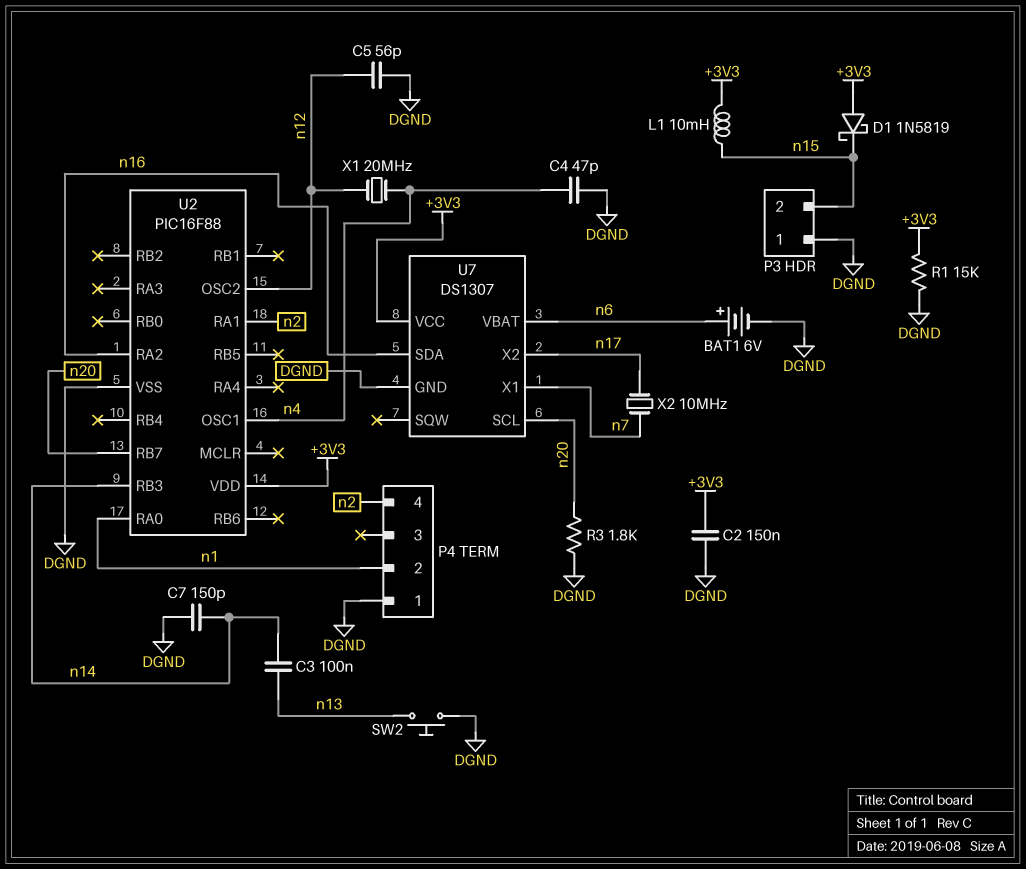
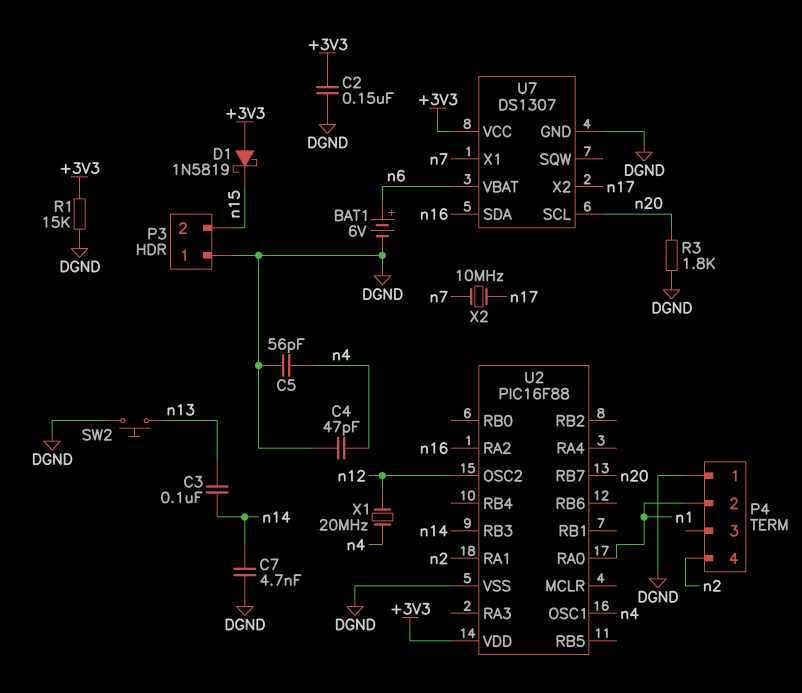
C5: 56pF (DGND, n12) -> 56pF (DGND, n4)
C7: 150pF (DGND, n14) -> 4.7nF (DGND, n14)
L1: 10mH (+3V3, n15) -> none

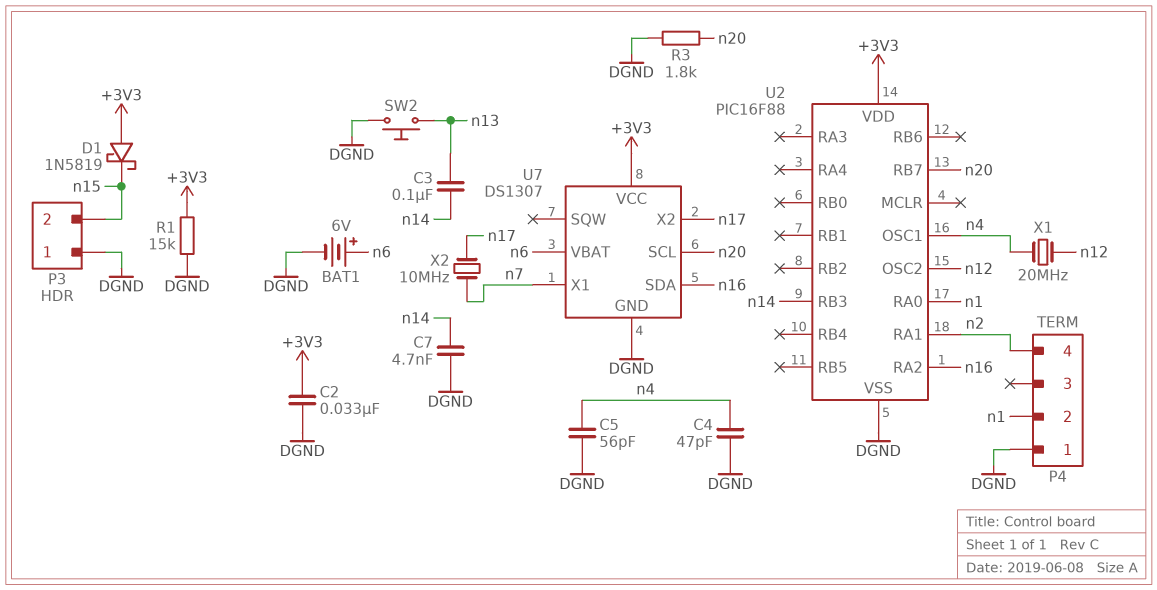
C2: 150nF (+3V3, DGND) -> 33nF (+3V3, DGND)

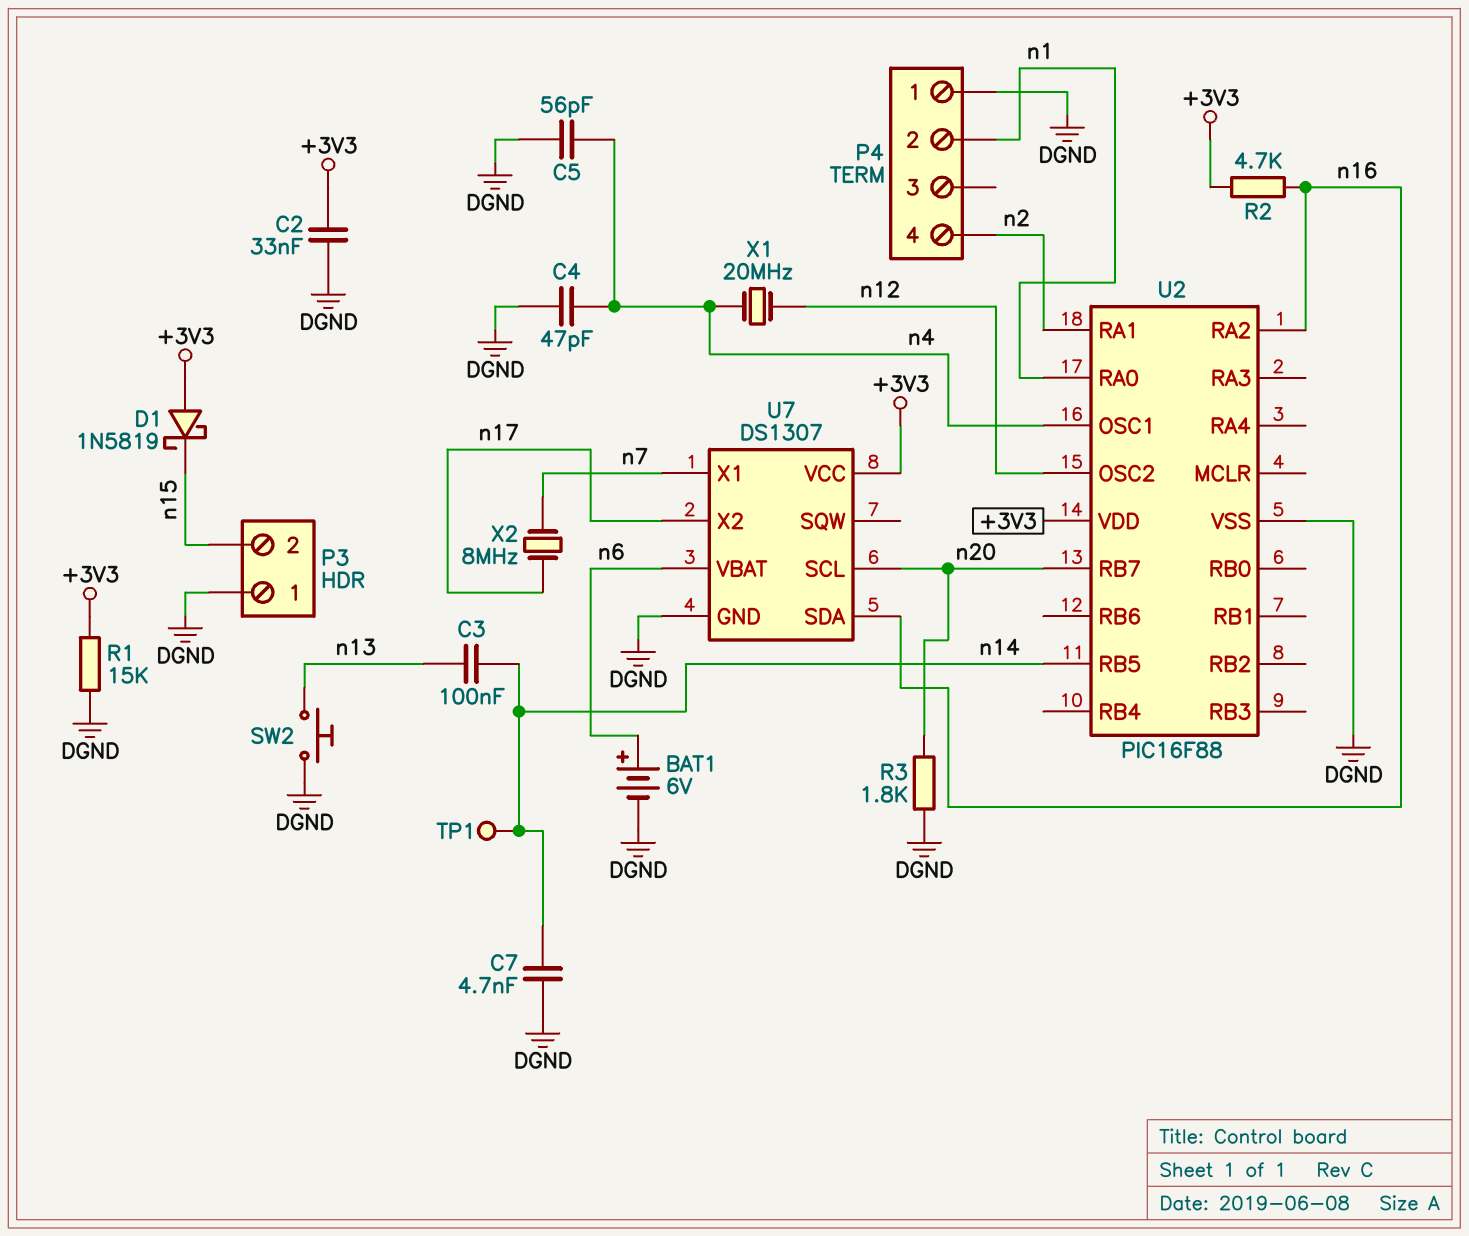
R2: none -> 4.7k (+3V3, n16)
TP1: none -> test point (n14)
U2 pin RB3: n14 -> none
U2 pin RB5: none -> n14
X2: 10MHz (n7, n17) -> 8MHz (n7, n17)

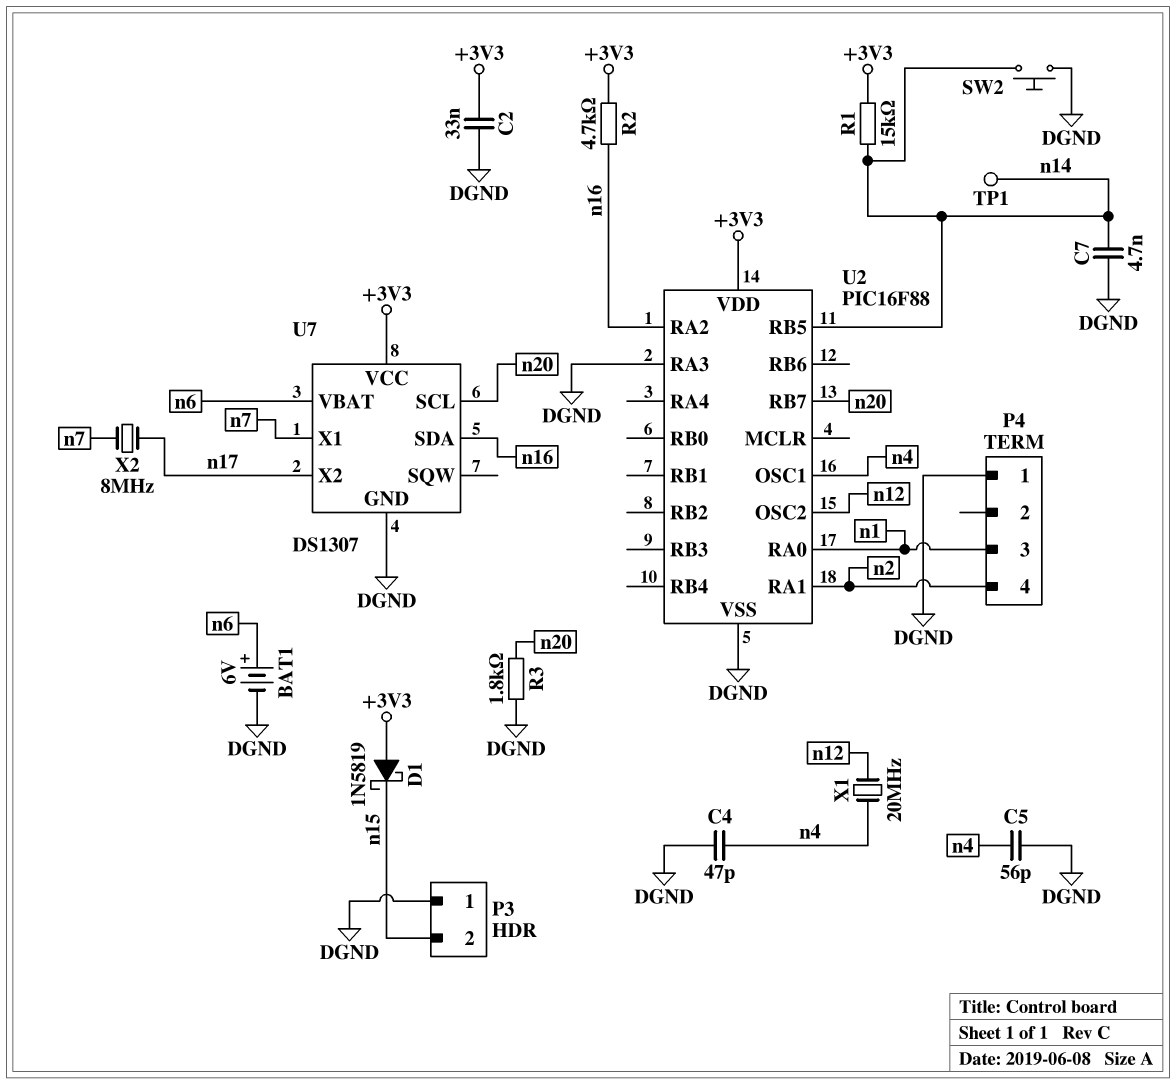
C3: 100nF (n13, n14) -> none
P4 pin 2: n1 -> none
P4 pin 3: none -> n1
R1: 15k (+3V3, DGND) -> 15k (+3V3, n14)
SW2: button (DGND, n13) -> button (DGND, n14)
U2 pin RA3: none -> DGND

